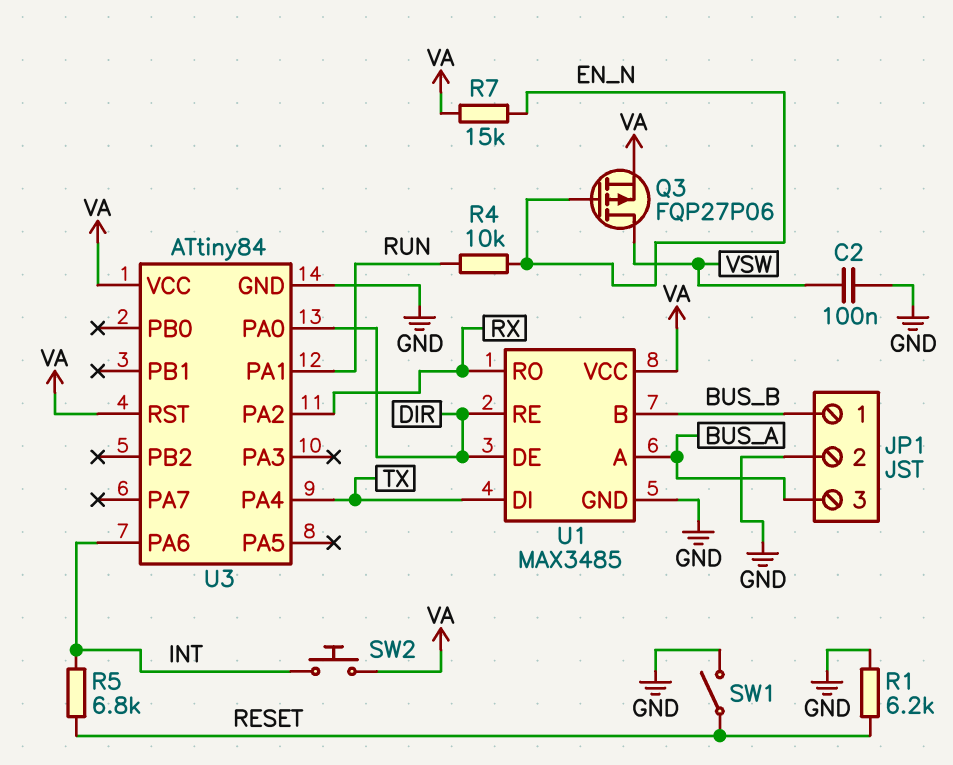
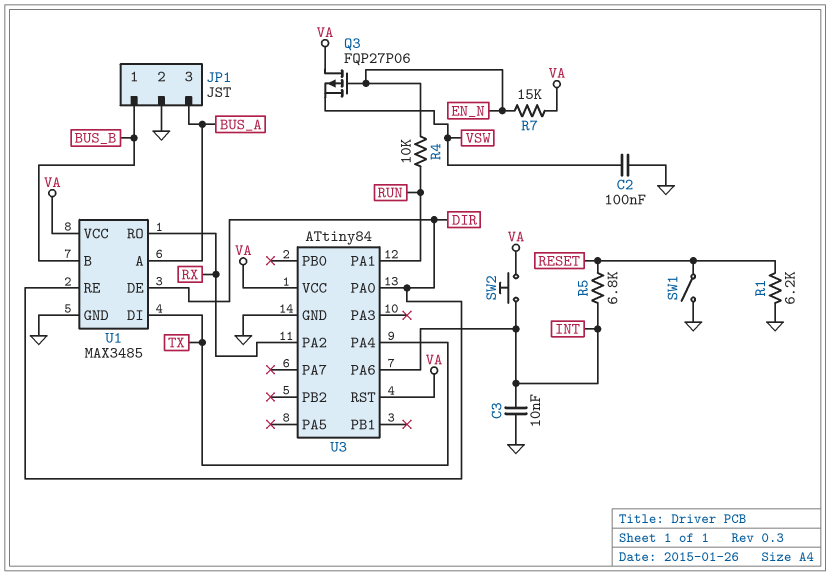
C3: none -> 10nF (GND, INT)
Q3: PMOS FQP27P06 (G EN_N, D VSW, S VA) -> PMOS FQP27P06 (G EN_N, D VA, S VSW)

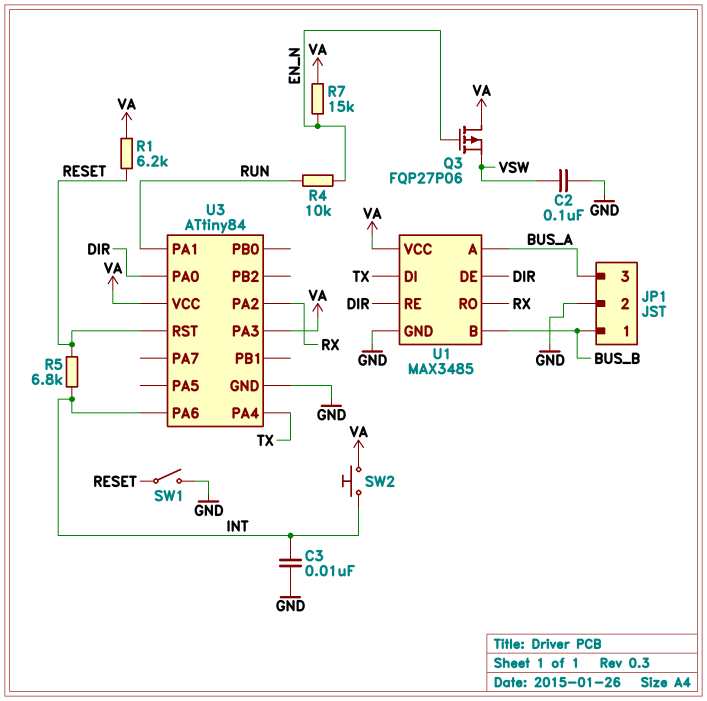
R1: 6.2k (GND, RESET) -> 6.2k (RESET, VA)
U3 pin PA3: none -> VA
U3 pin RST: VA -> RESET

